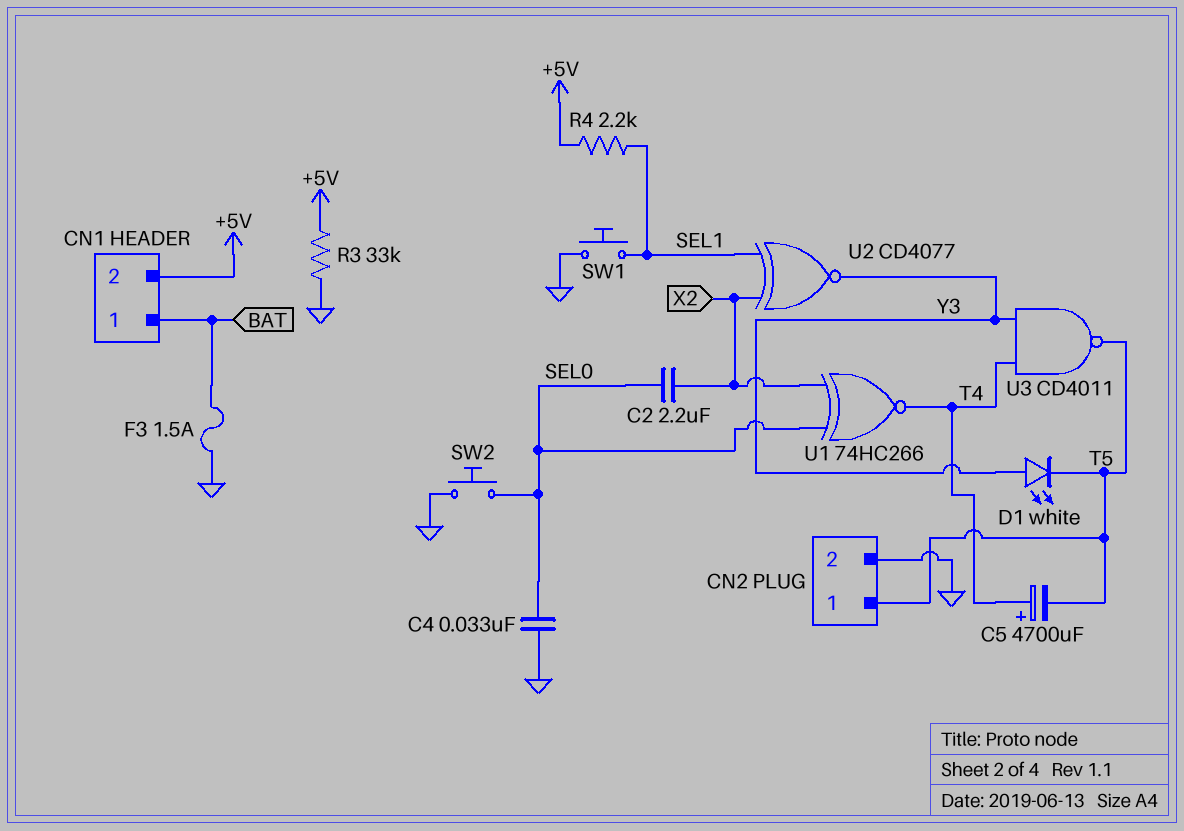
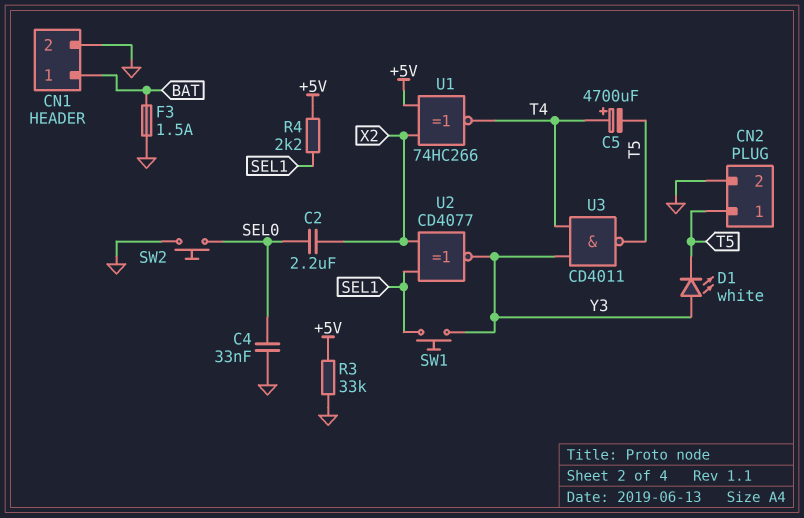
CN1 pin 2: +5V -> GND
SW1: button (GND, SEL1) -> button (SEL1, Y3)
U1: XNOR 74HC266 (in SEL0, in X2, out T4) -> XNOR 74HC266 (in +5V, in X2, out T4)

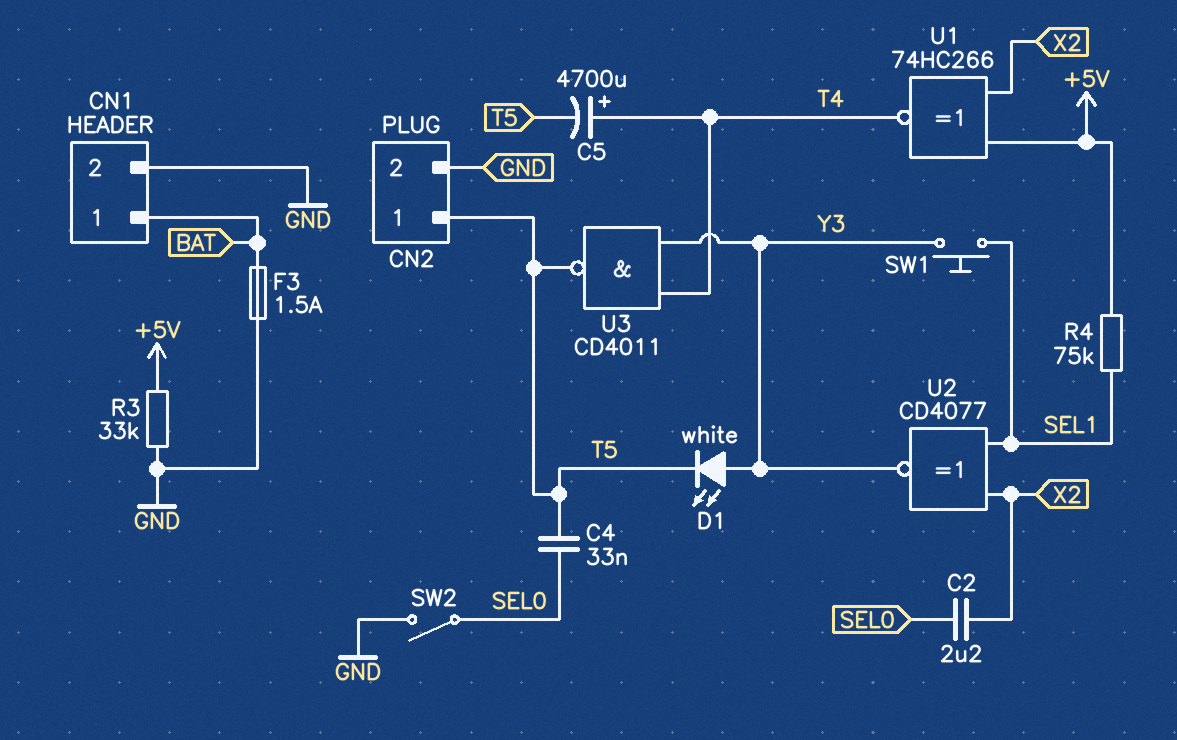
C4: 33nF (GND, SEL0) -> 33nF (SEL0, T5)
R4: 2.2k (+5V, SEL1) -> 75k (+5V, SEL1)
SW2: button (GND, SEL0) -> switch (GND, SEL0)

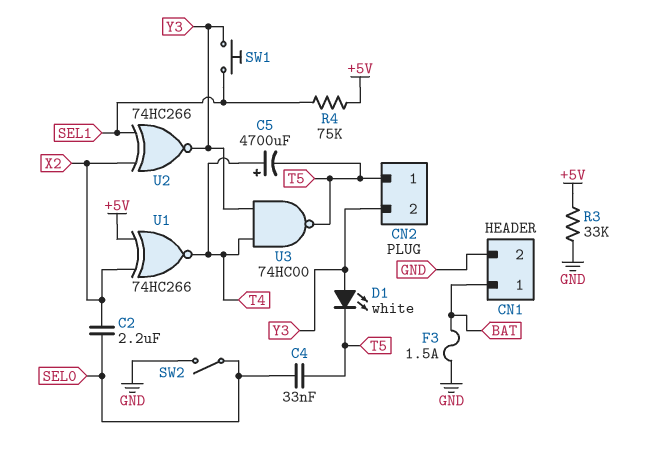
CN2 pin 2: GND -> Y3
U2: XNOR CD4077 (in SEL1, in X2, out Y3) -> XNOR 74HC266 (in SEL1, in X2, out Y3)
U3: NAND CD4011 (in T4, in Y3, out T5) -> NAND 74HC00 (in T4, in Y3, out T5)

